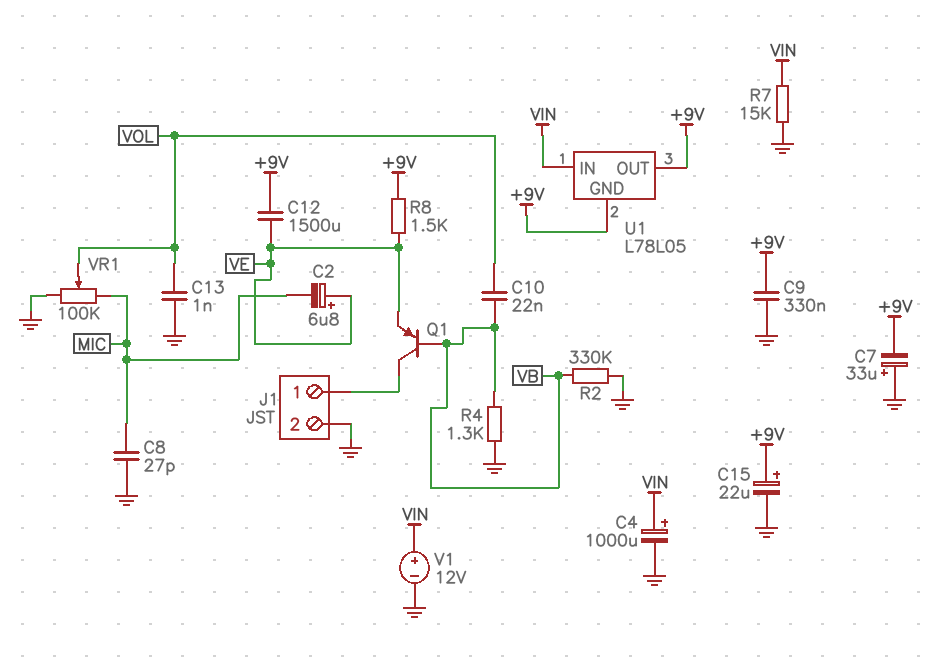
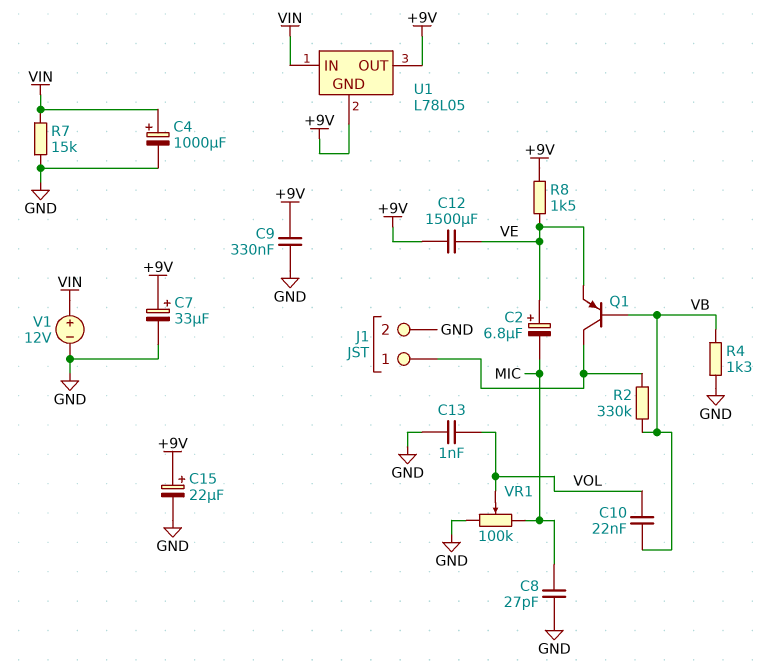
C7: 33uF (plus GND, minus +9V) -> 33uF (plus +9V, minus GND)
R2: 330k (GND, VB) -> 330k (J1/1, VB)

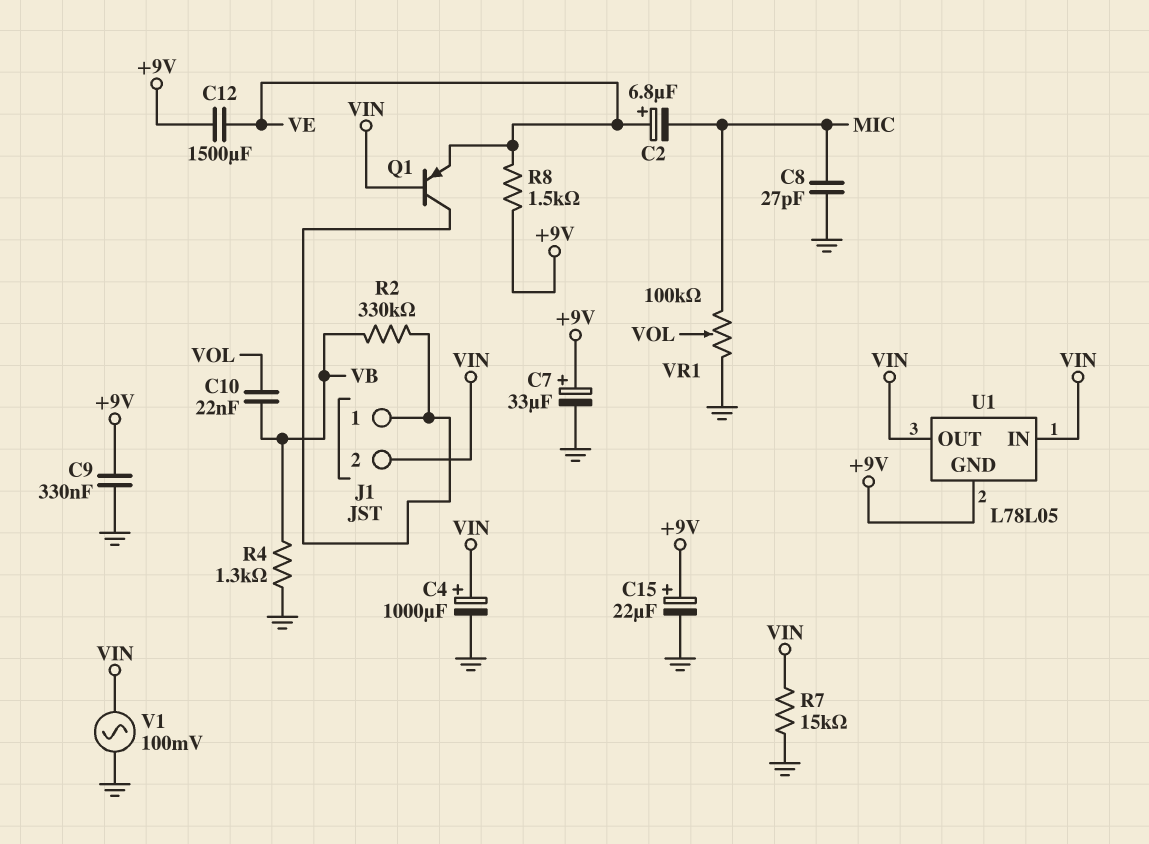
C13: 1nF (GND, VOL) -> none
J1 pin 2: GND -> VIN
Q1: PNP (B VB, C J1/1, E VE) -> PNP (B VIN, C J1/1, E VE)
U1 pin OUT: +9V -> VIN
V1: 12V (plus VIN, minus GND) -> AC 100mV (GND, VIN)

